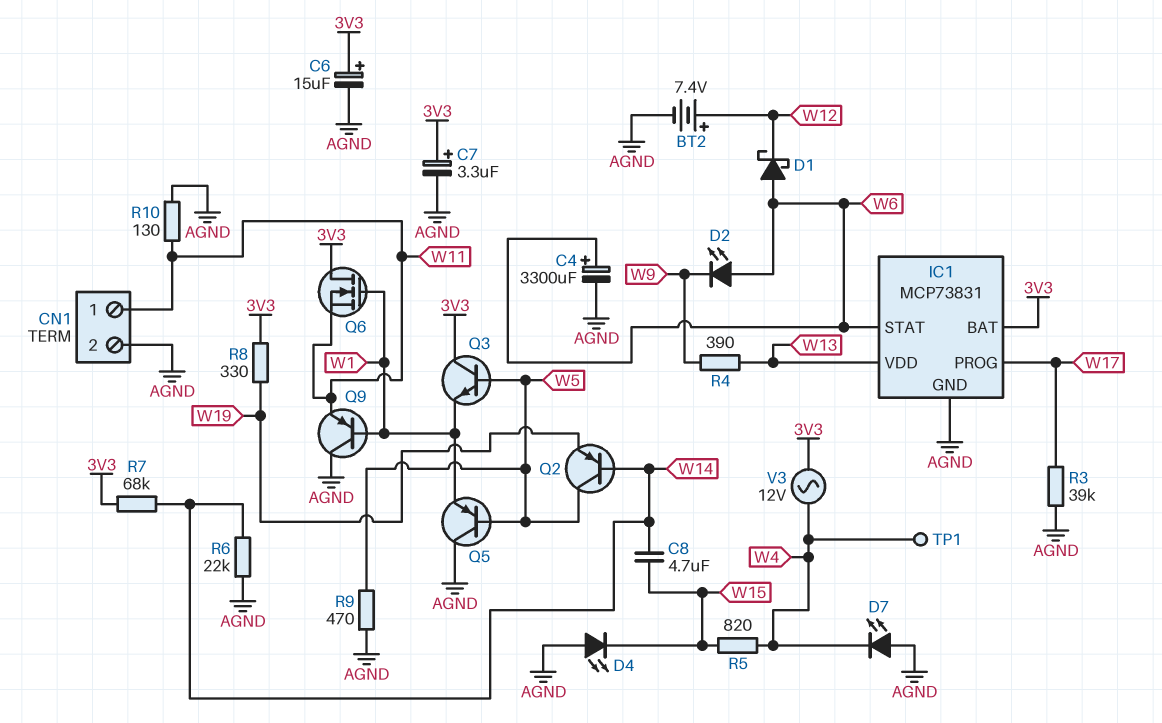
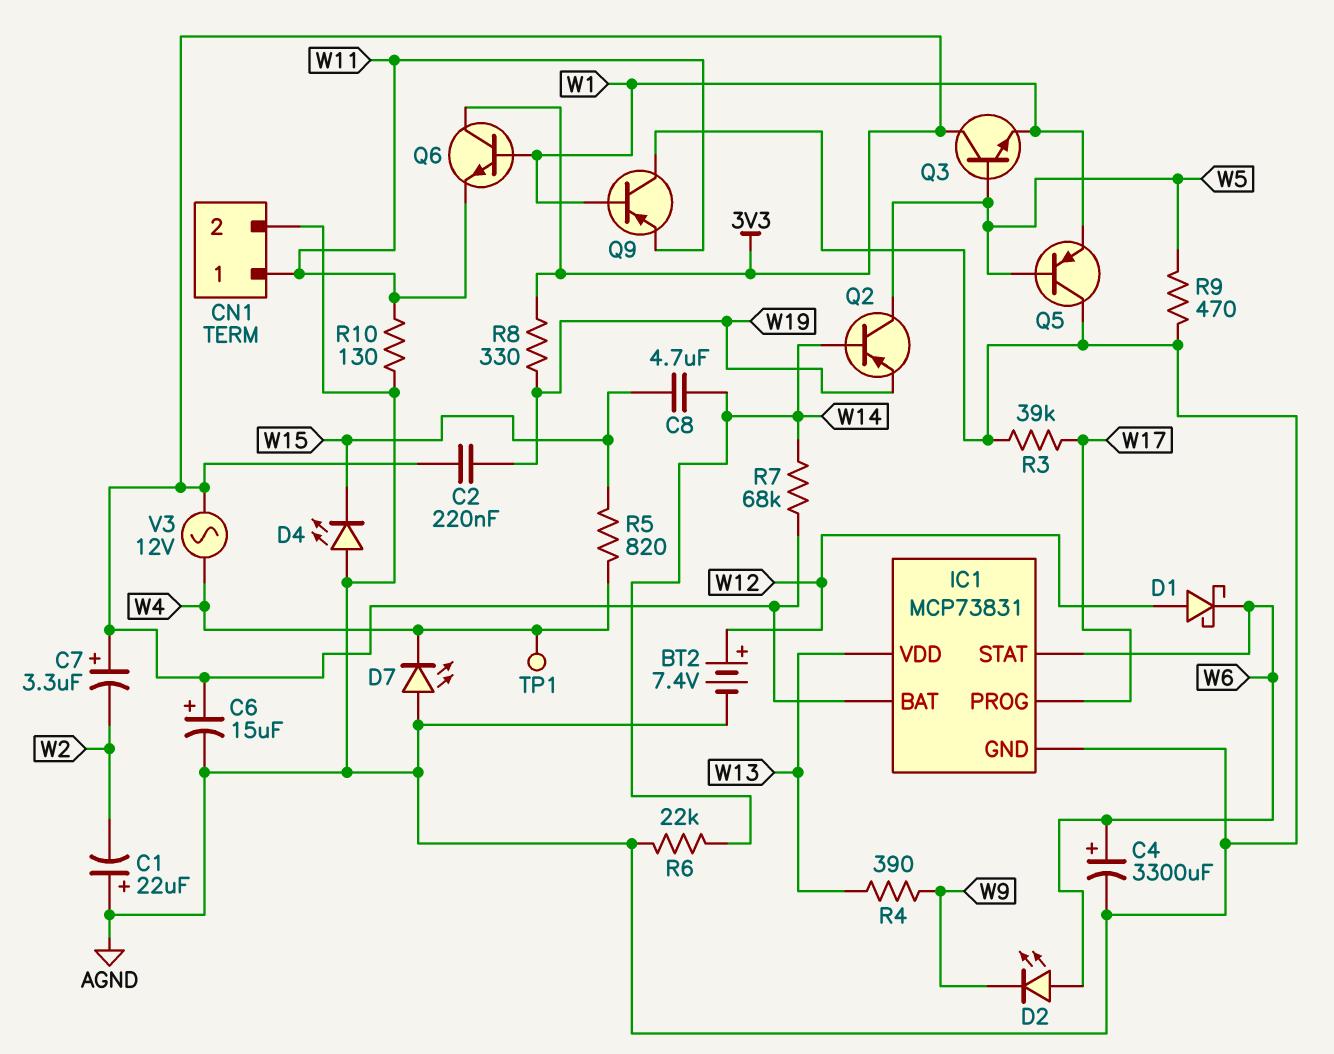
C1: none -> 22uF (plus AGND, minus W2)
C2: none -> 220nF (3V3, W19)
C7: 3.3uF (plus 3V3, minus AGND) -> 3.3uF (plus 3V3, minus W2)
D1: schottky (A W6, K W12) -> schottky (A W12, K W6)
Q6: NMOS (G W1, D 3V3, S W11) -> NPN (B W1, C 3V3, E W11)

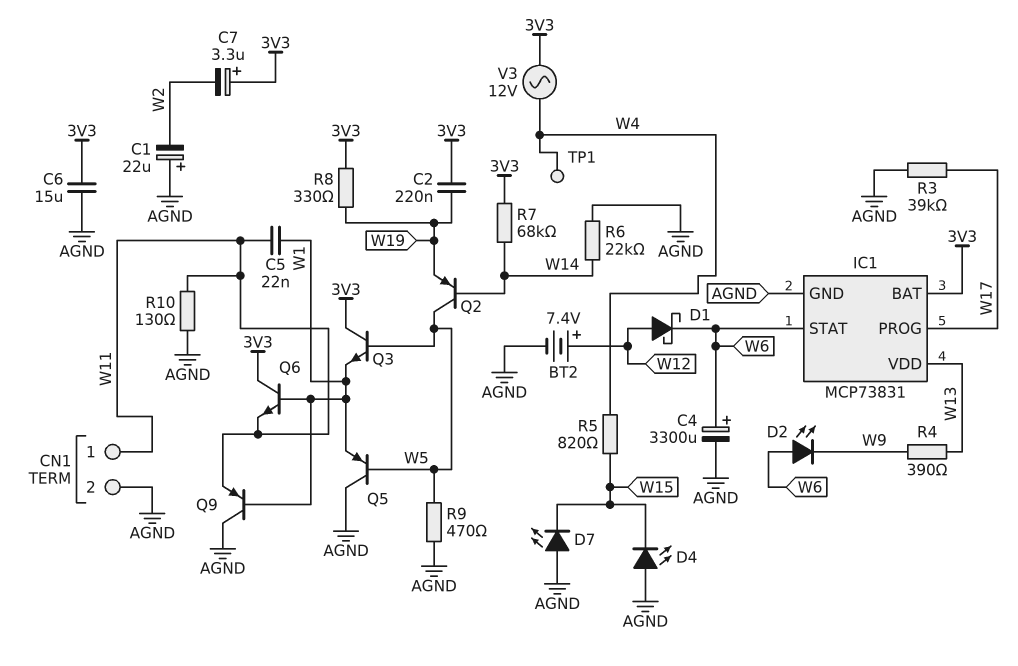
C5: none -> 22nF (W1, W11)
C6: 15uF (plus 3V3, minus AGND) -> 15uF (3V3, AGND)
C8: 4.7uF (W14, W15) -> none
D7: LED (A AGND, K W4) -> LED (A AGND, K W15)

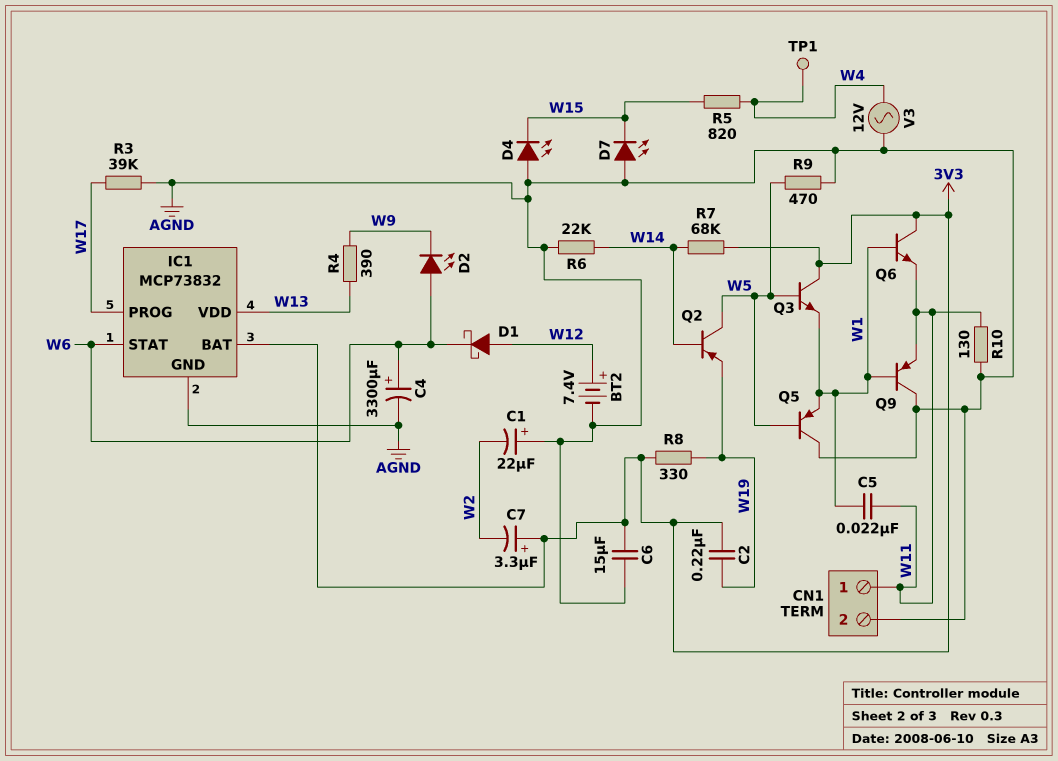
IC1: MCP73831 -> MCP73832
V3: AC 12V (3V3, W4) -> AC 12V (AGND, W4)

